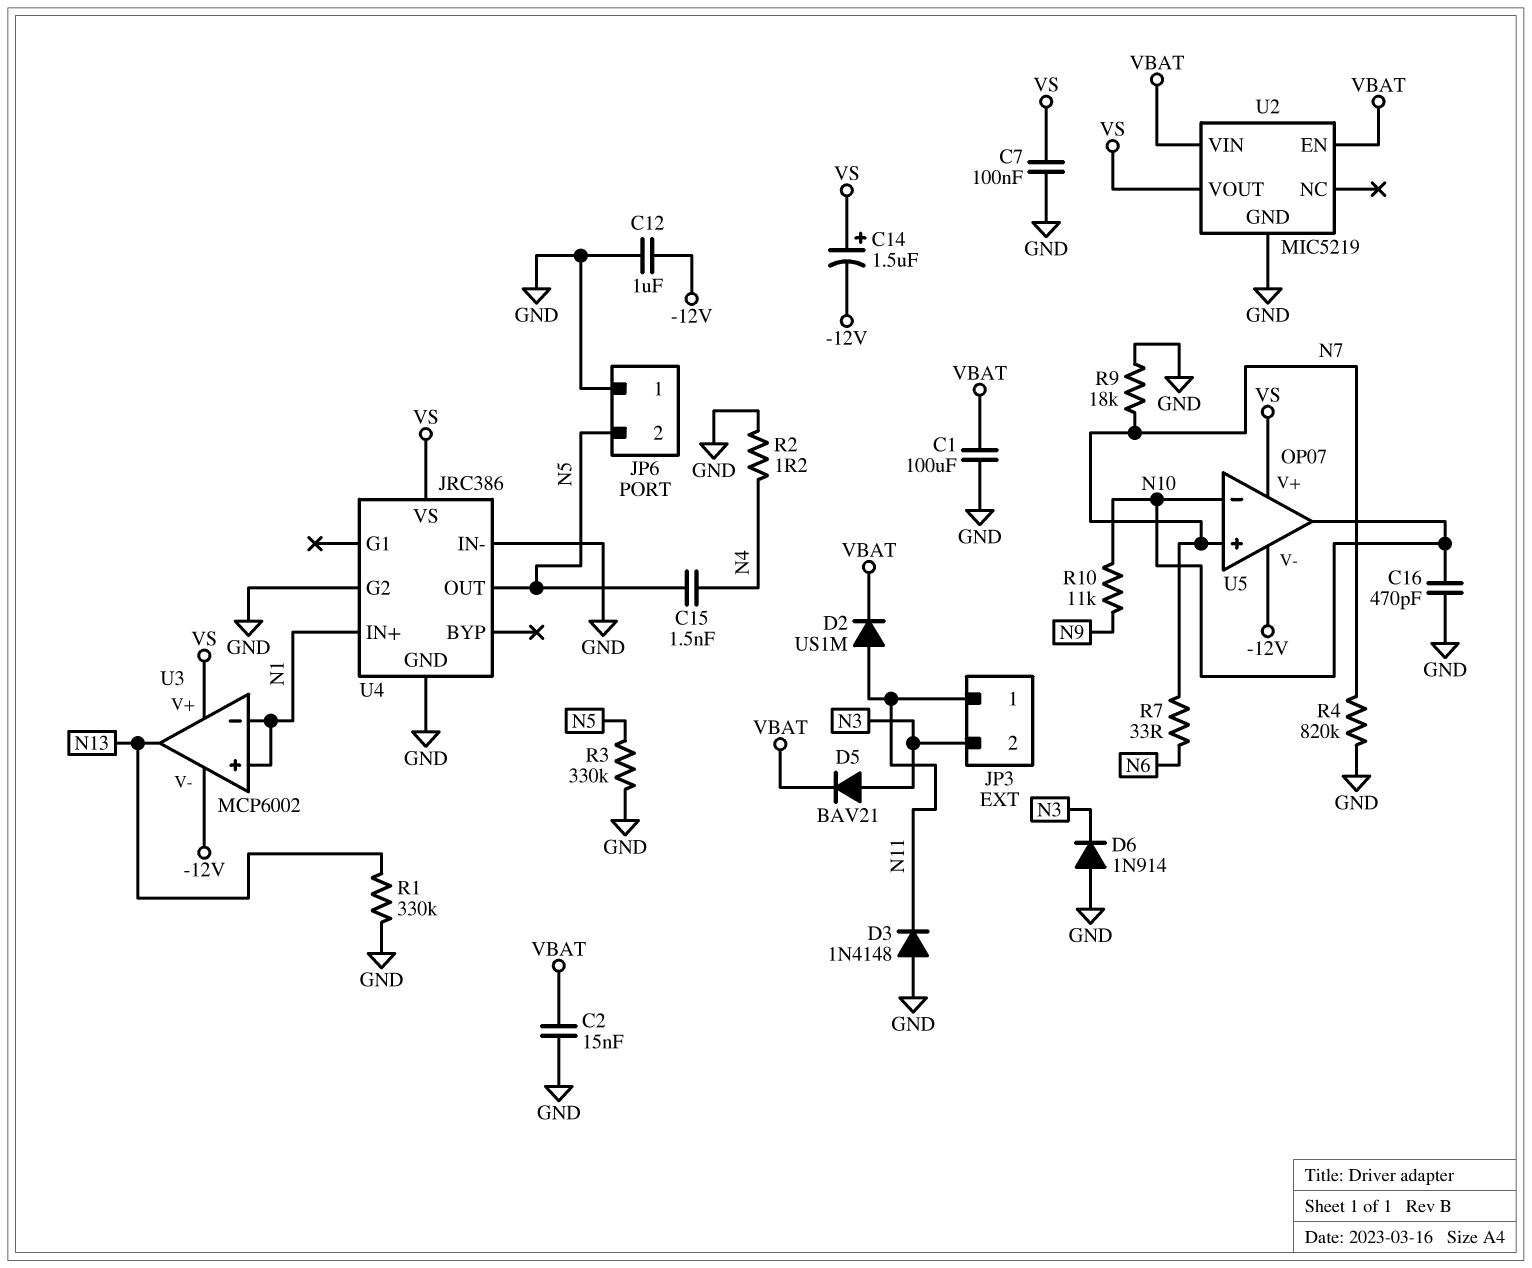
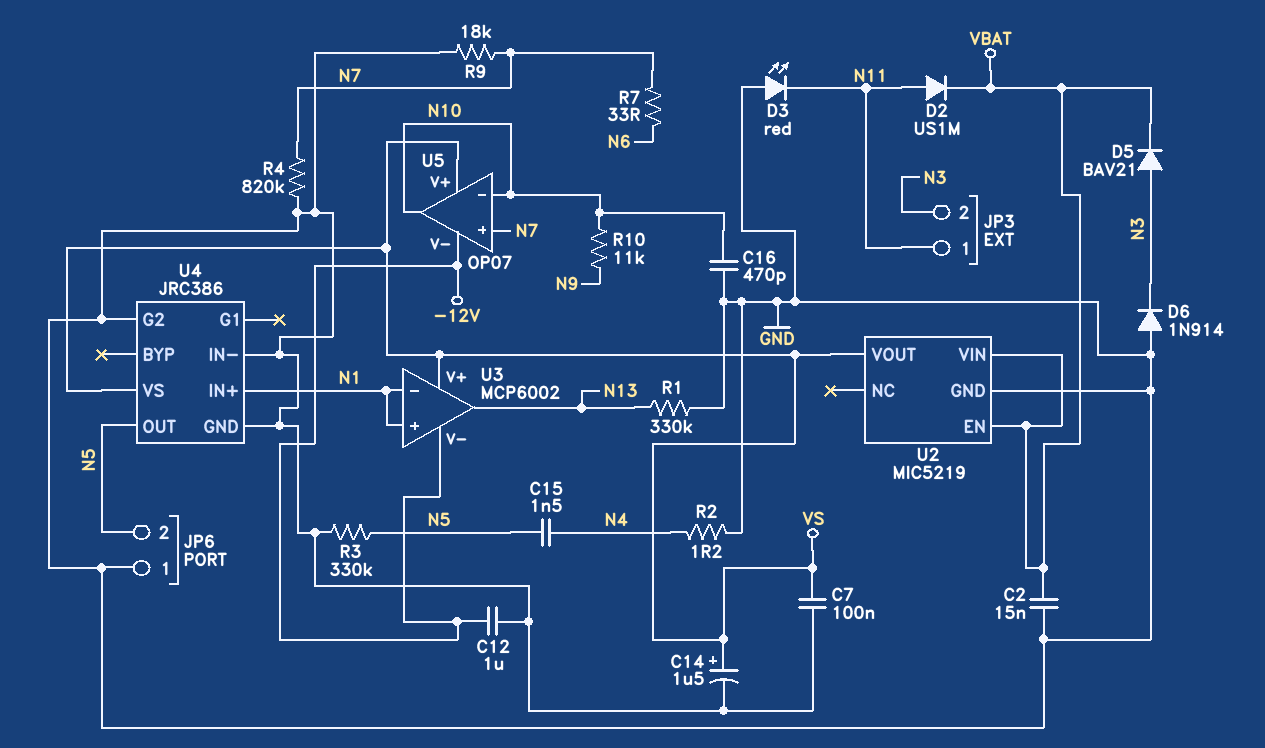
C1: 100uF (GND, VBAT) -> none
C14: 1.5uF (plus VS, minus -12V) -> 1.5uF (plus VS, minus GND)
D3: diode 1N4148 (A GND, K N11) -> LED red (A GND, K N11)

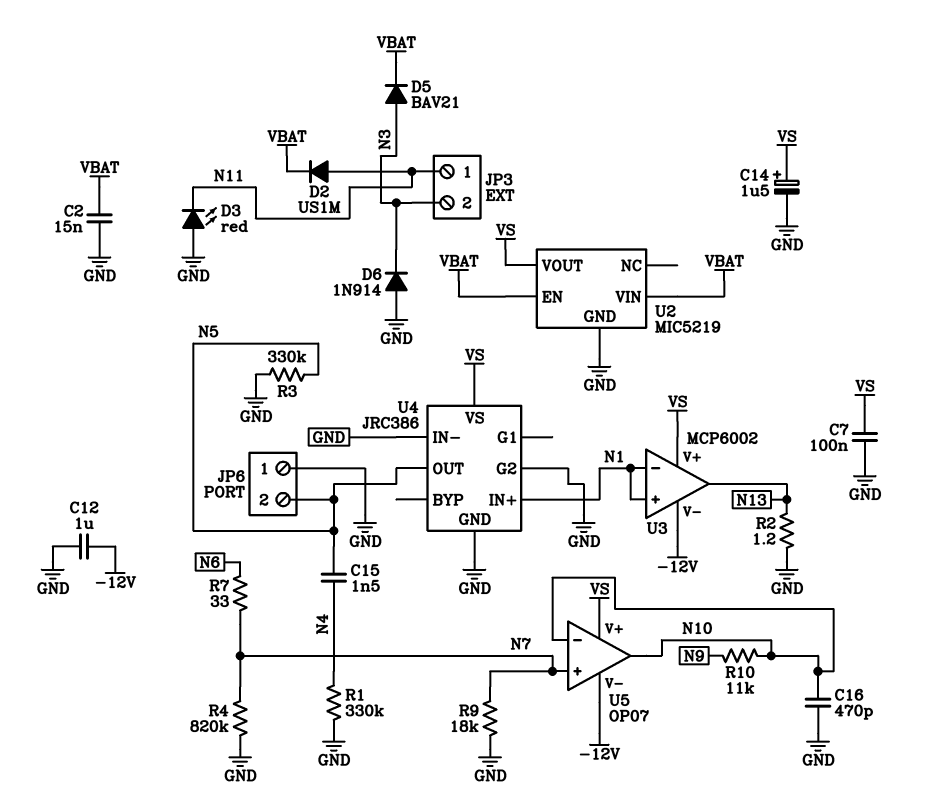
R1: 330k (GND, N13) -> 330k (GND, N4)
R2: 1.2 (GND, N4) -> 1.2 (GND, N13)

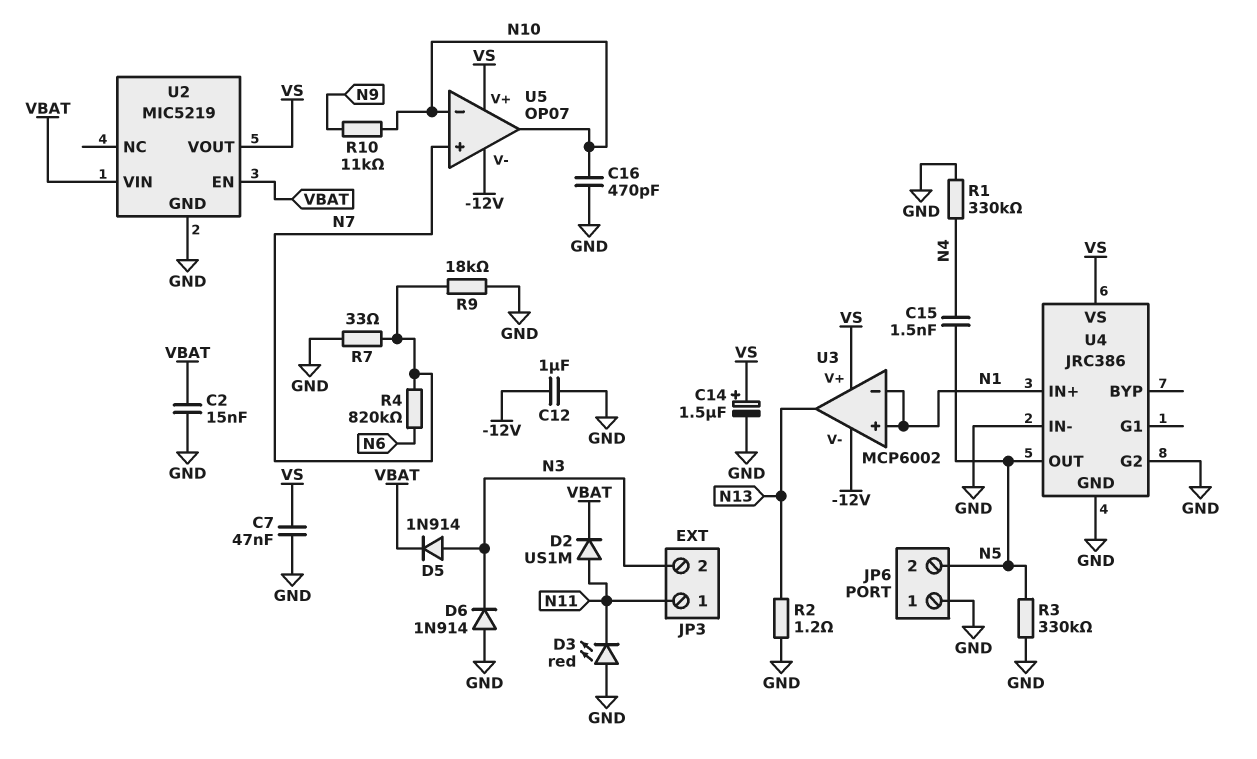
C7: 100nF (GND, VS) -> 47nF (GND, VS)
D5: diode BAV21 (A N3, K VBAT) -> diode 1N914 (A N3, K VBAT)
R4: 820k (GND, N7) -> 820k (N6, N7)
R7: 33 (N6, N7) -> 33 (GND, N7)

